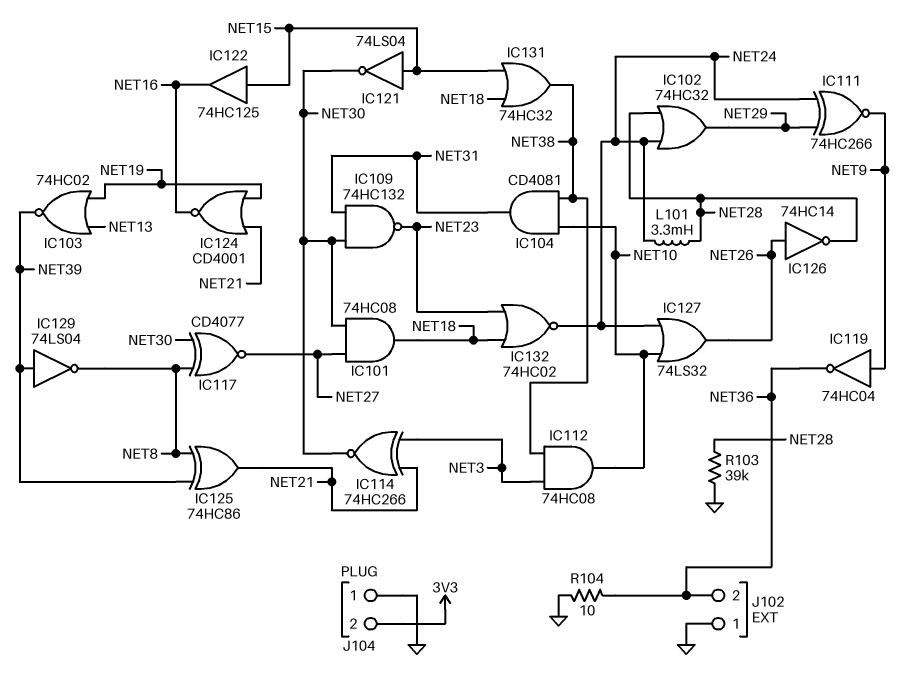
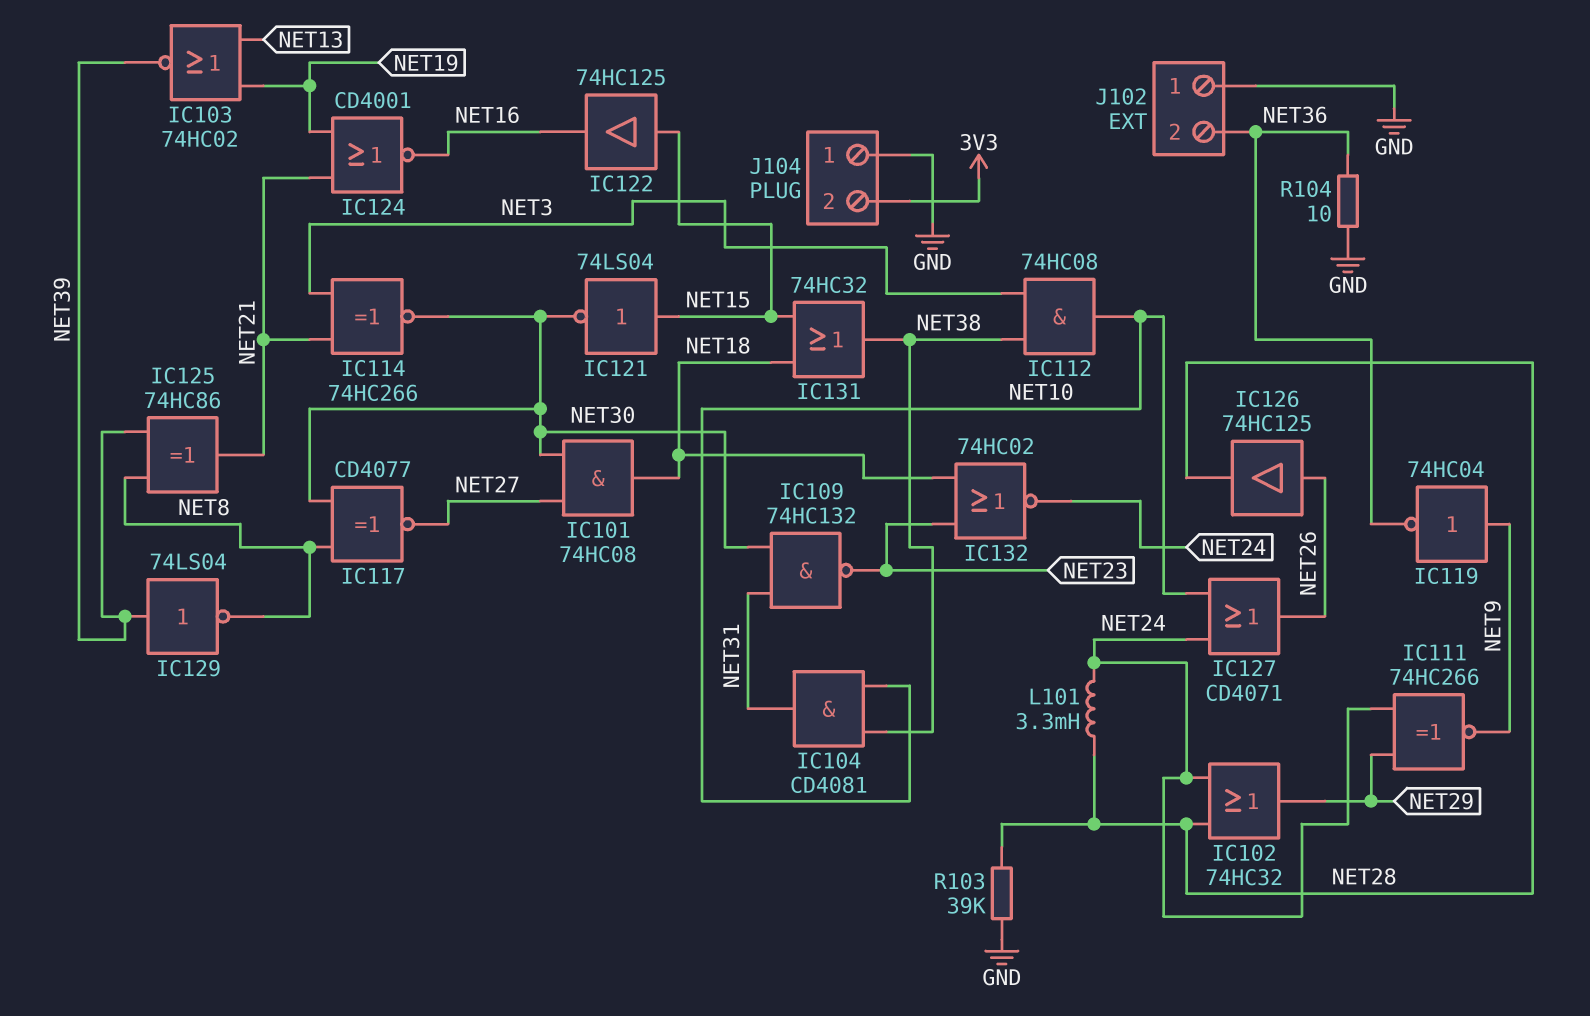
IC126: NOT 74HC14 (in NET26, out NET28) -> buffer 74HC125 (in NET26, out NET28)
IC127: OR 74LS32 (in NET10, in NET24, out NET26) -> OR CD4071 (in NET10, in NET24, out NET26)

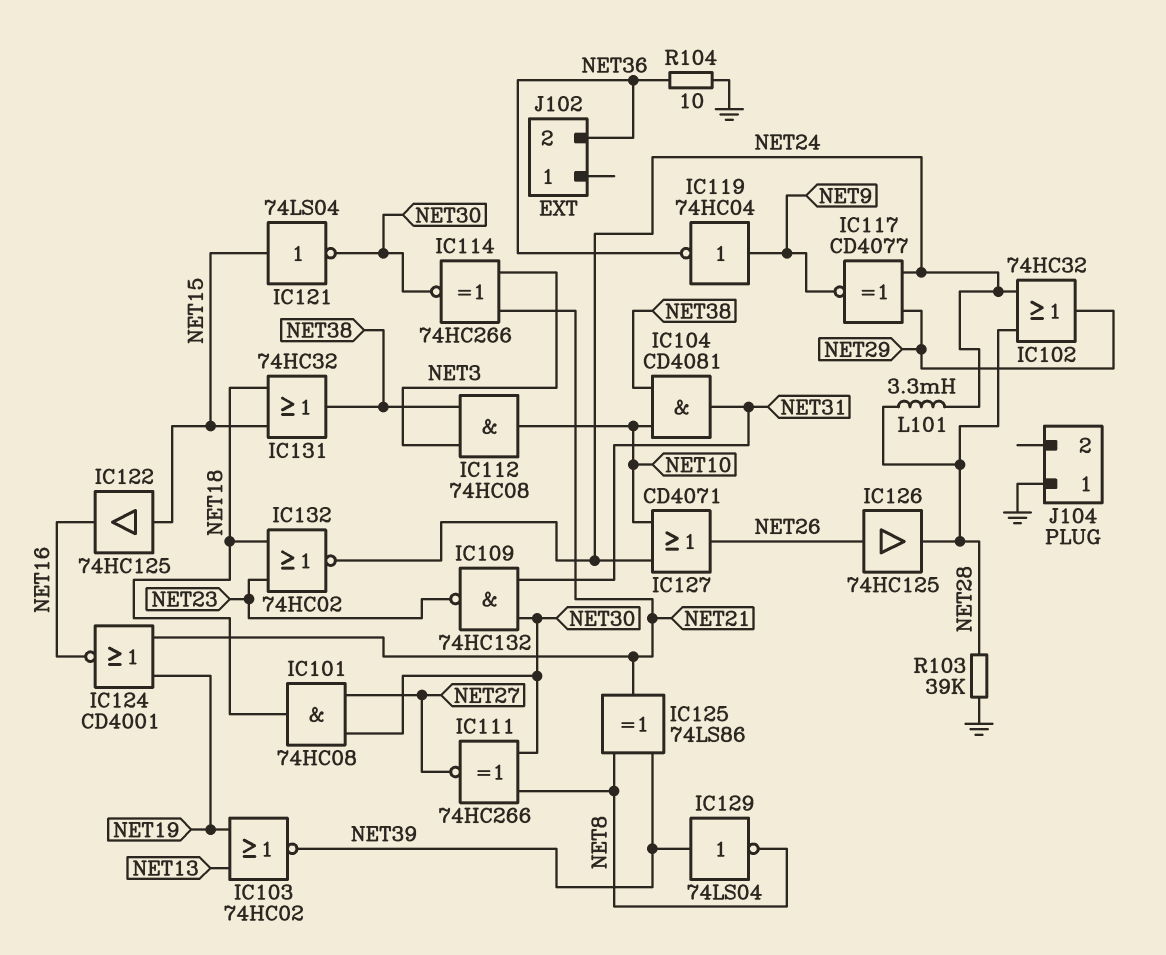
IC111: XNOR 74HC266 (in NET24, in NET29, out NET9) -> XNOR 74HC266 (in NET8, in NET30, out NET27)
IC117: XNOR CD4077 (in NET8, in NET30, out NET27) -> XNOR CD4077 (in NET24, in NET29, out NET9)
IC125: XOR 74HC86 (in NET8, in NET39, out NET21) -> XOR 74LS86 (in NET8, in NET39, out NET21)
J102 pin 1: GND -> none
J104 pin 2: 3V3 -> none

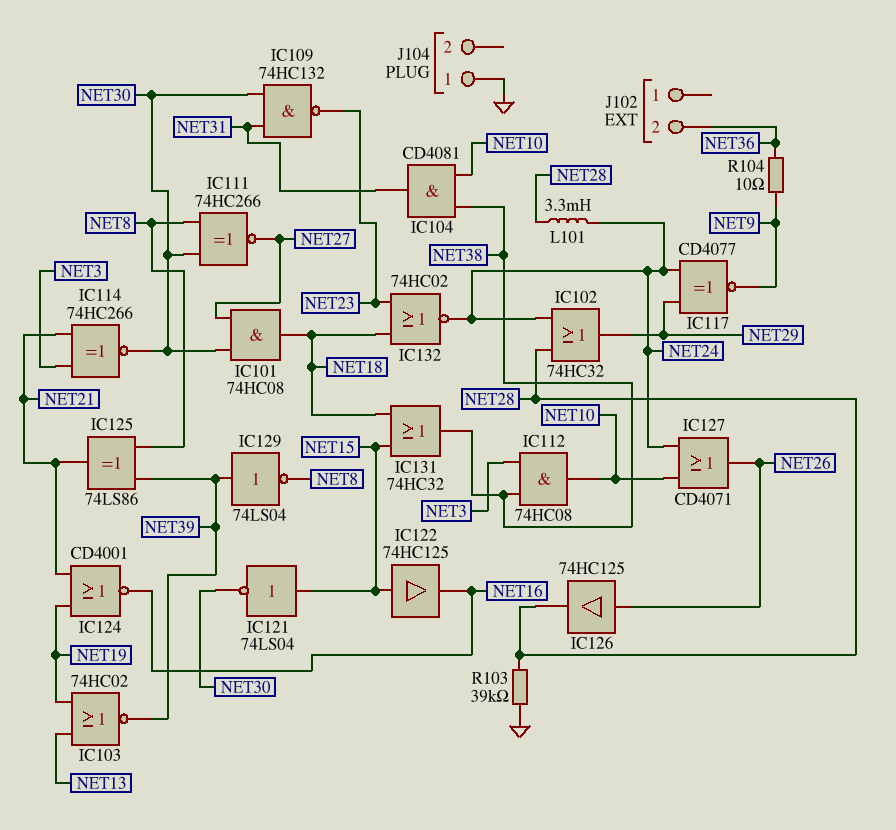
IC119: NOT 74HC04 (in NET9, out NET36) -> none
R104: 10 (GND, NET36) -> 10 (NET9, NET36)

